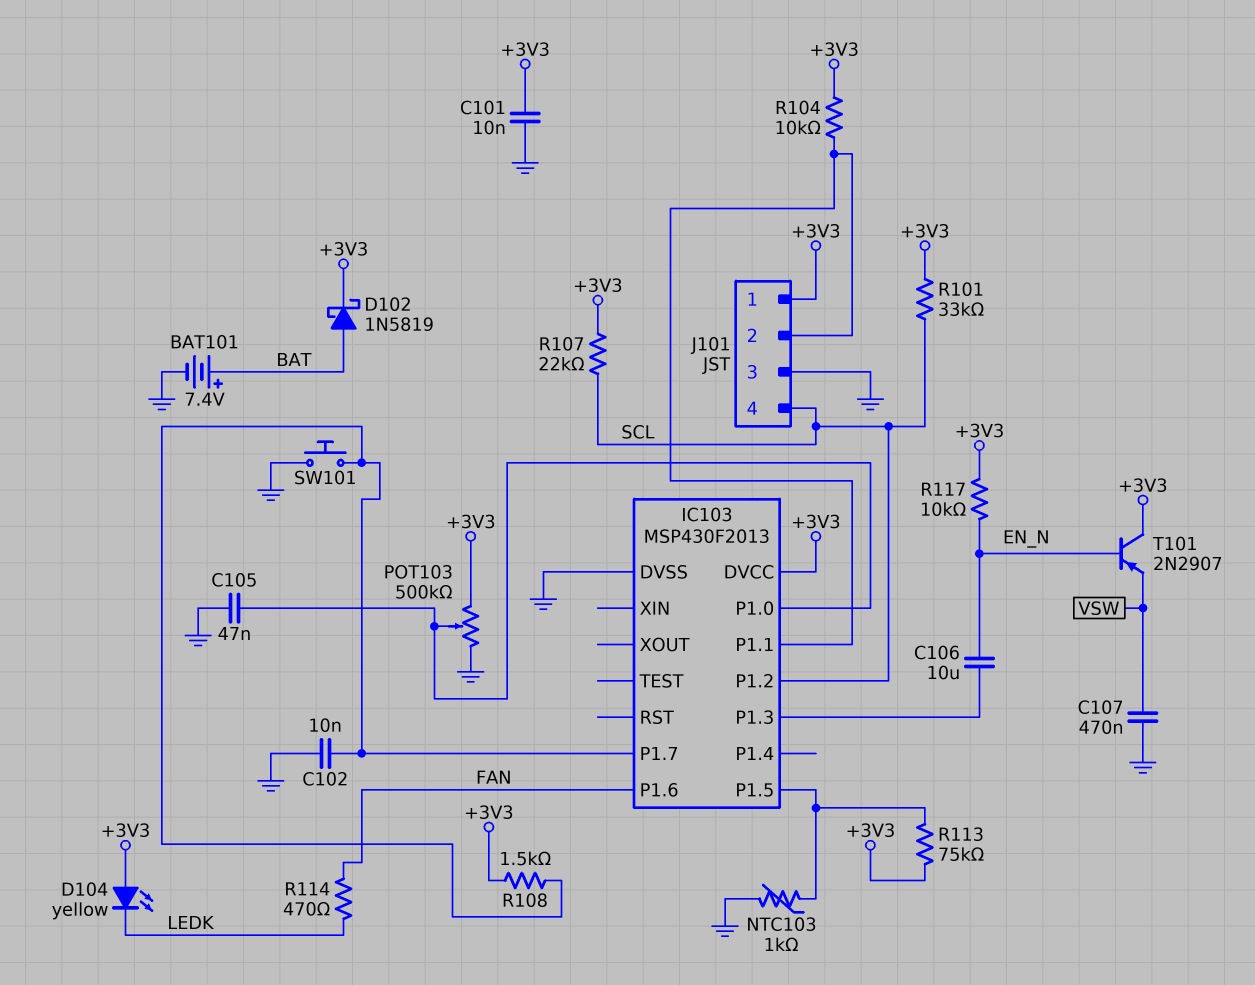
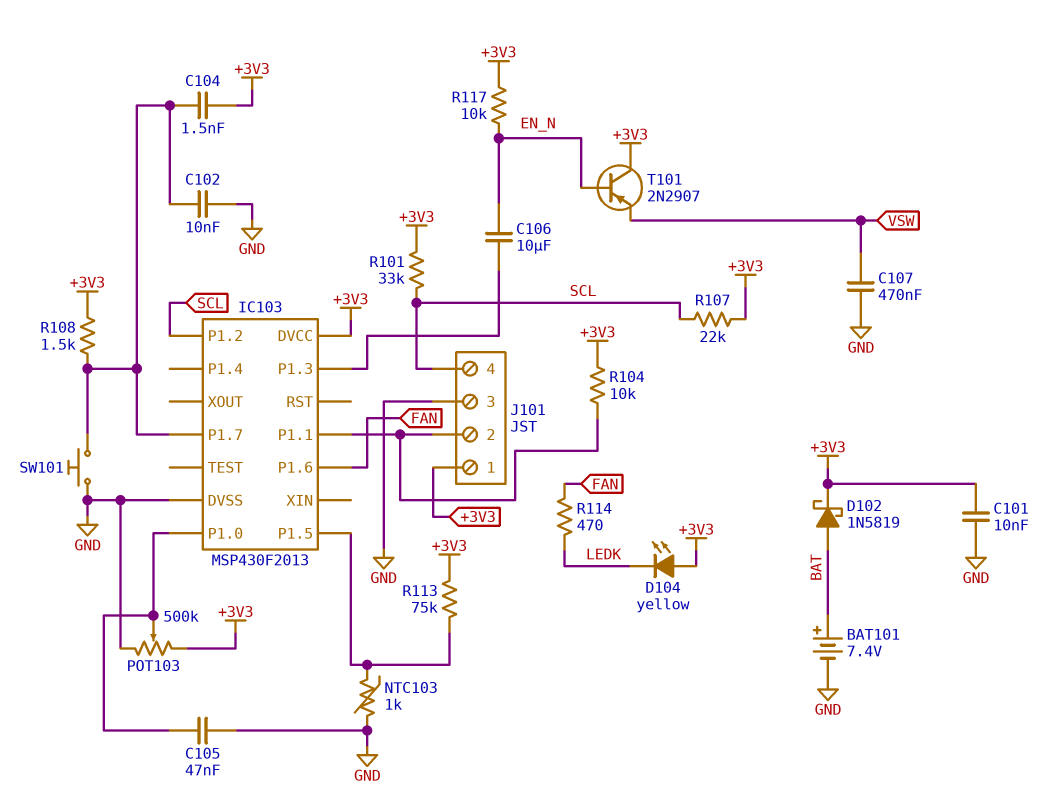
C104: none -> 1.5nF (+3V3, IC103/P1.7)

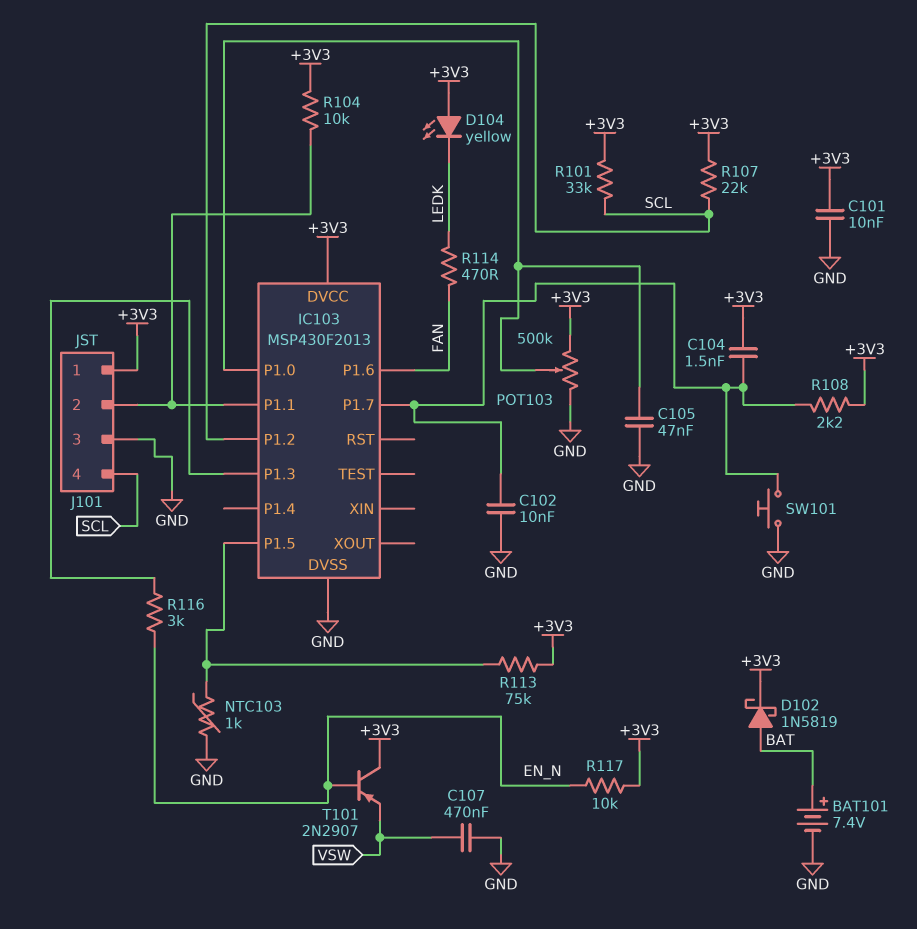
C106: 10uF (EN_N, IC103/P1.3) -> none
R108: 1.5k (+3V3, IC103/P1.7) -> 2.2k (+3V3, IC103/P1.7)
R116: none -> 3k (EN_N, IC103/P1.3)

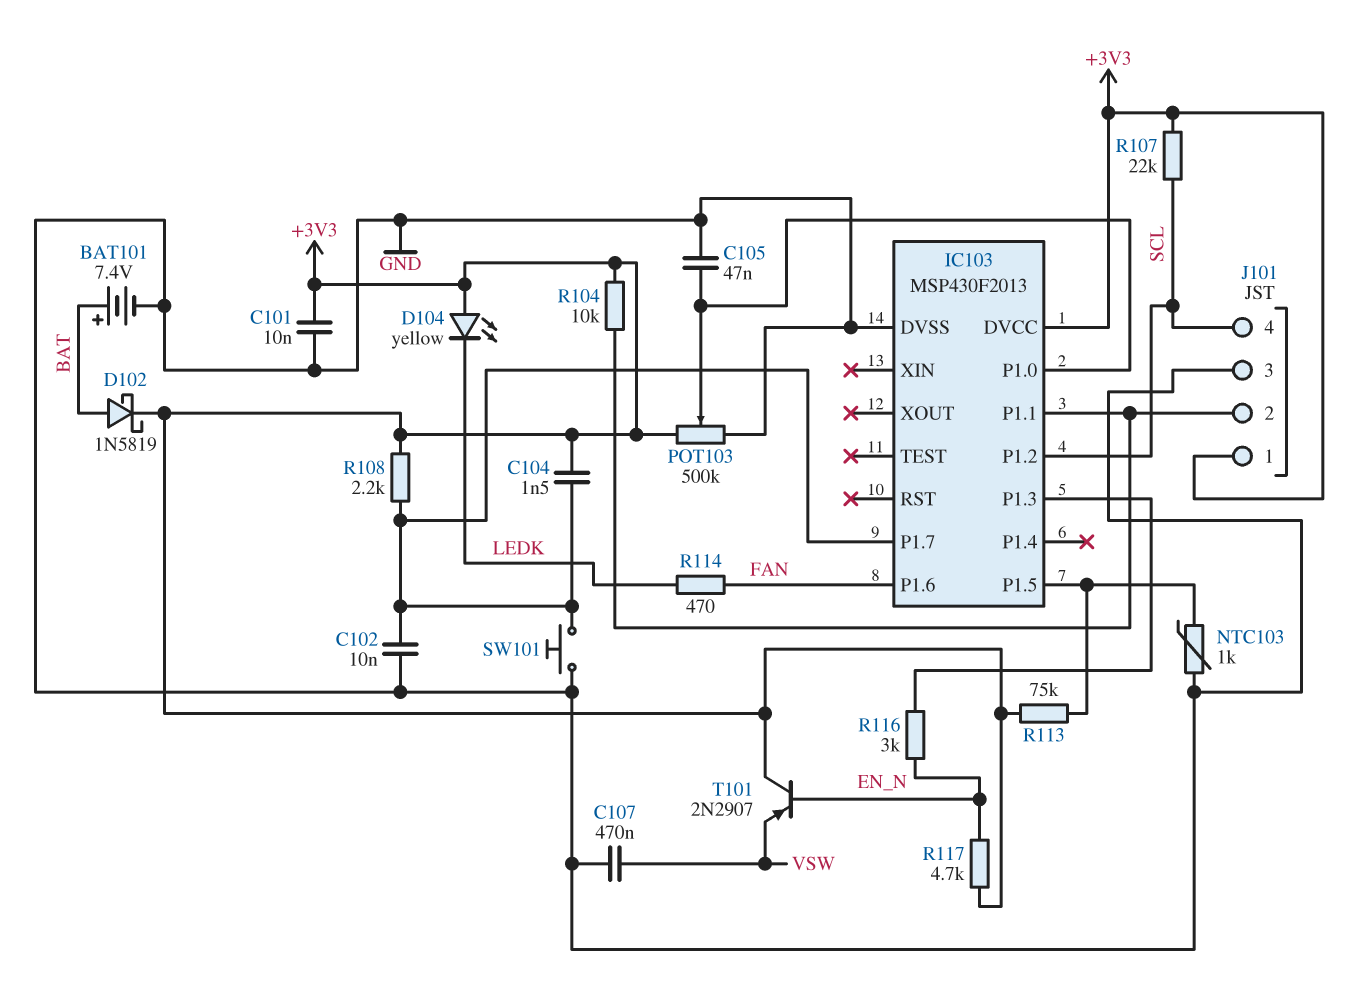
R101: 33k (+3V3, SCL) -> none
R117: 10k (+3V3, EN_N) -> 4.7k (+3V3, EN_N)

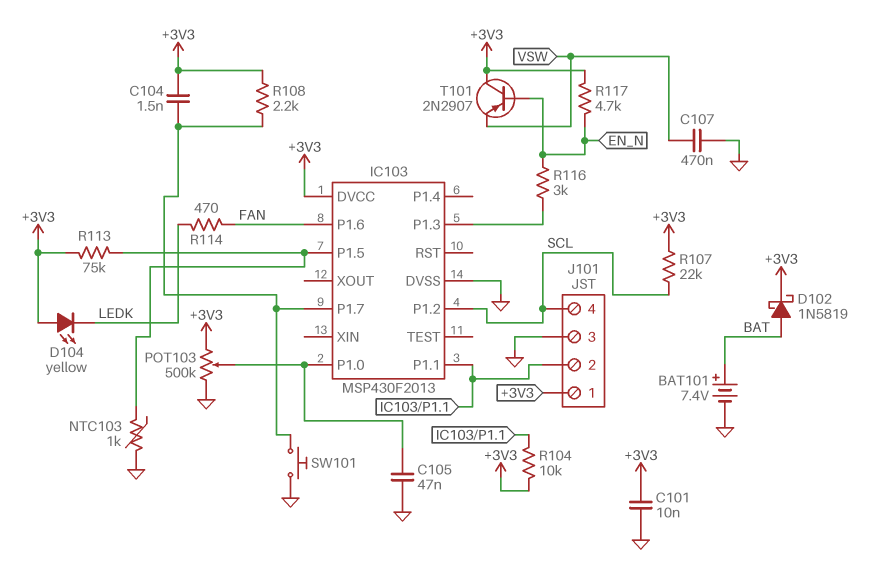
C102: 10nF (GND, IC103/P1.7) -> none

